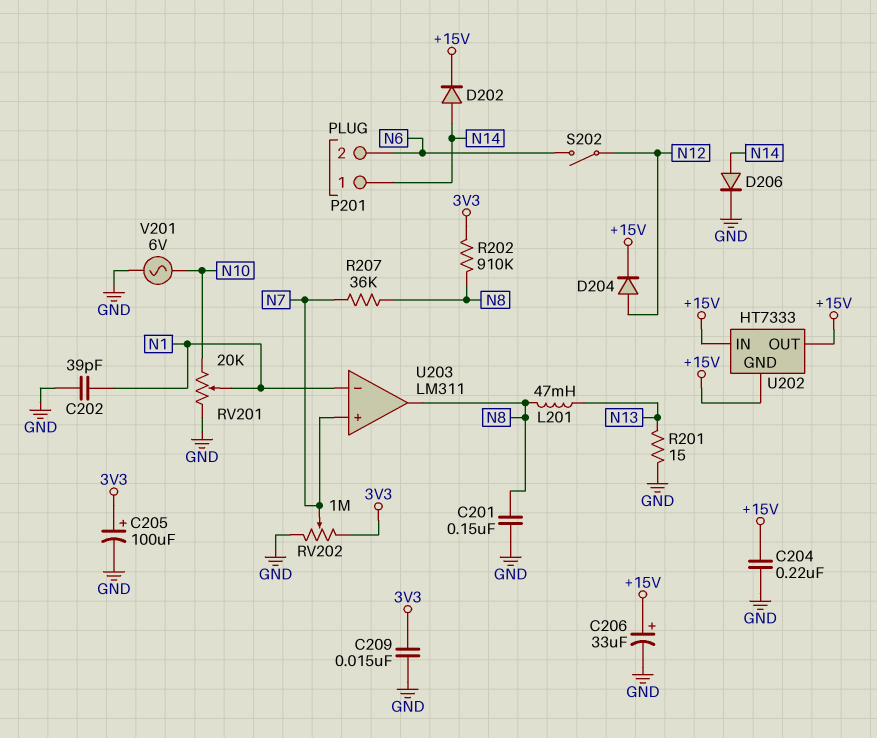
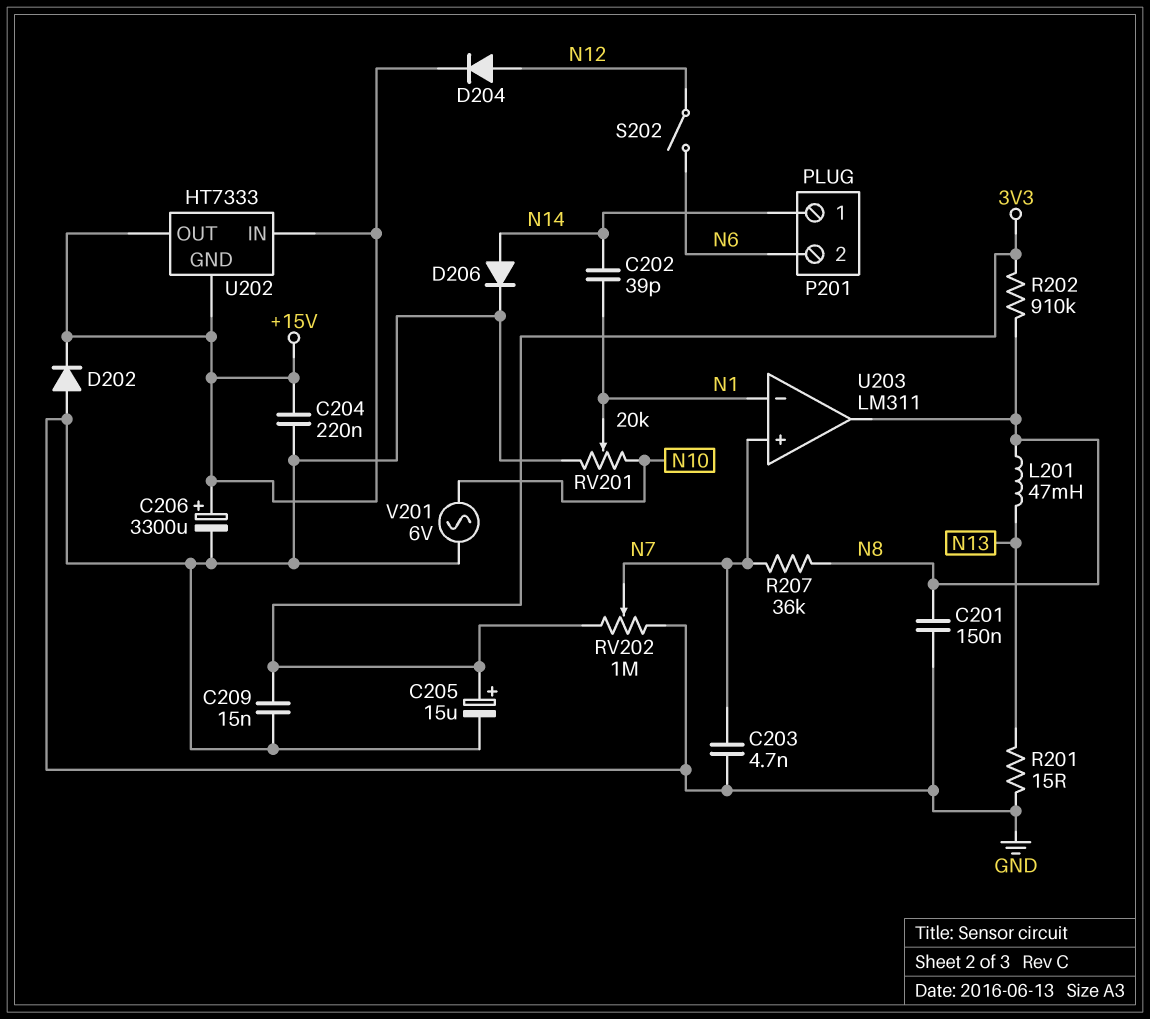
C202: 39pF (GND, N1) -> 39pF (N1, N14)
C203: none -> 4.7nF (GND, N7)
C205: 100uF (plus 3V3, minus GND) -> 15uF (plus 3V3, minus GND)
C206: 33uF (plus +15V, minus GND) -> 3300uF (plus +15V, minus GND)
D202: diode (A N14, K +15V) -> diode (A GND, K +15V)

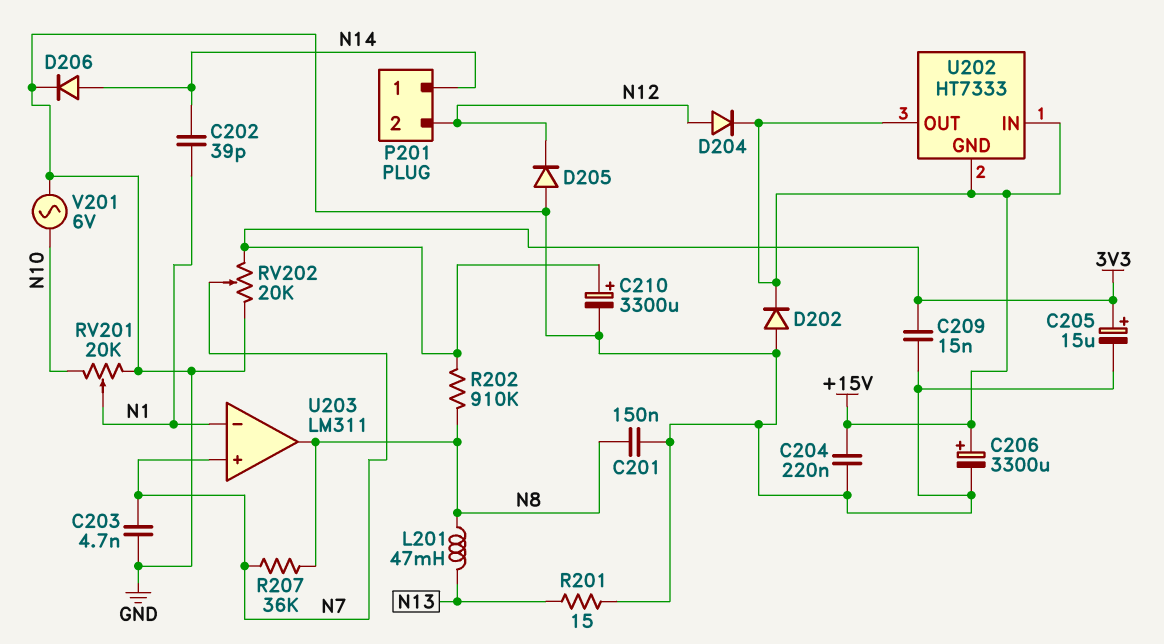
C210: none -> 3300uF (plus 3V3, minus GND)
D205: none -> diode (A GND, K N12)
P201 pin 2: N6 -> N12
RV202: 1M (3V3, GND, wiper N7) -> 20k (3V3, GND, wiper N7)
S202: switch (N6, N12) -> none

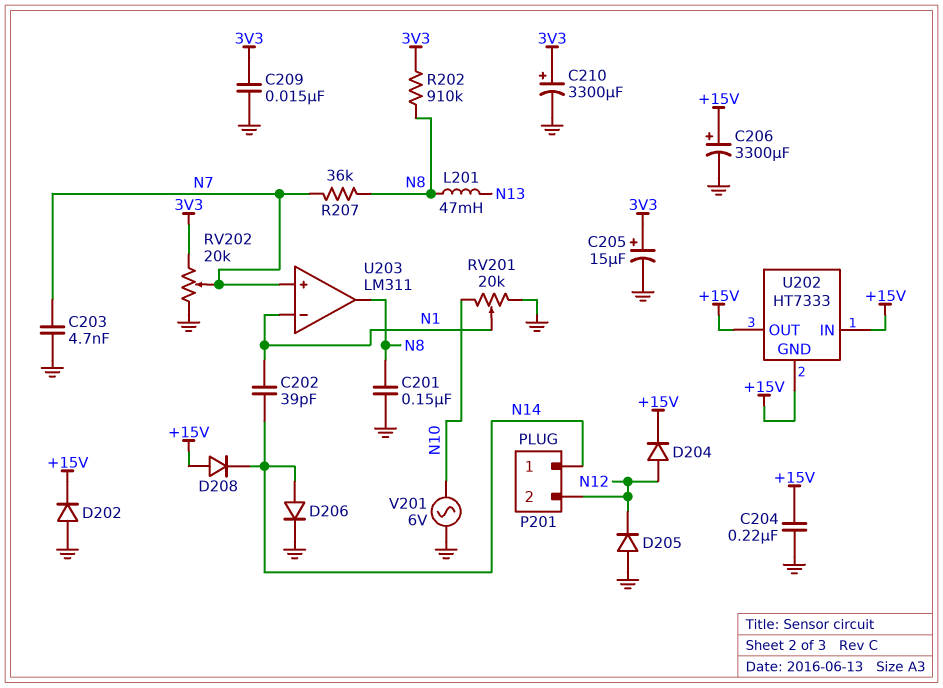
D208: none -> diode (A +15V, K N14)
R201: 15 (GND, N13) -> none

